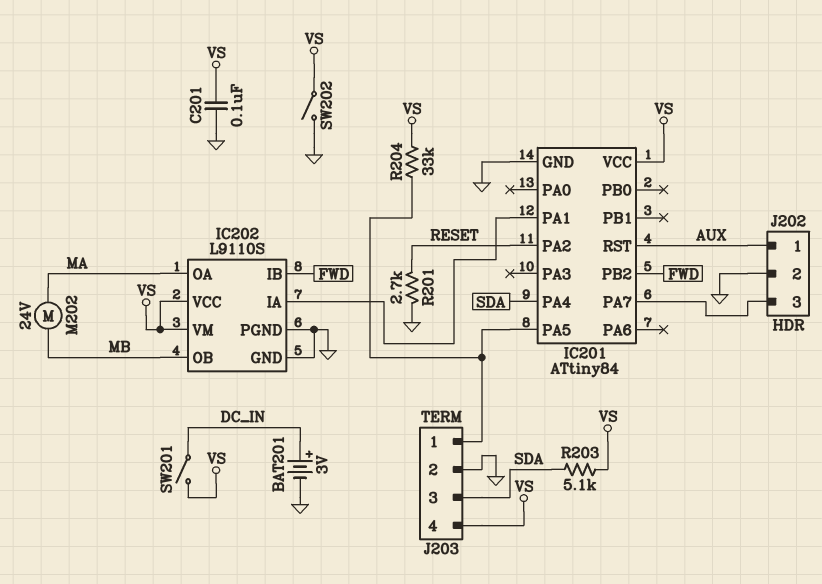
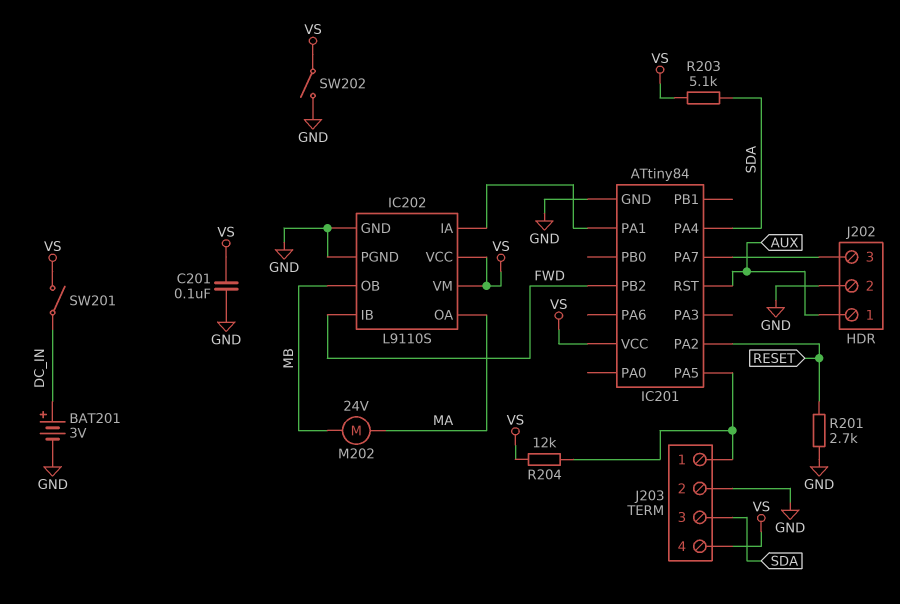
R204: 33k (IC201/PA5, VS) -> 12k (IC201/PA5, VS)

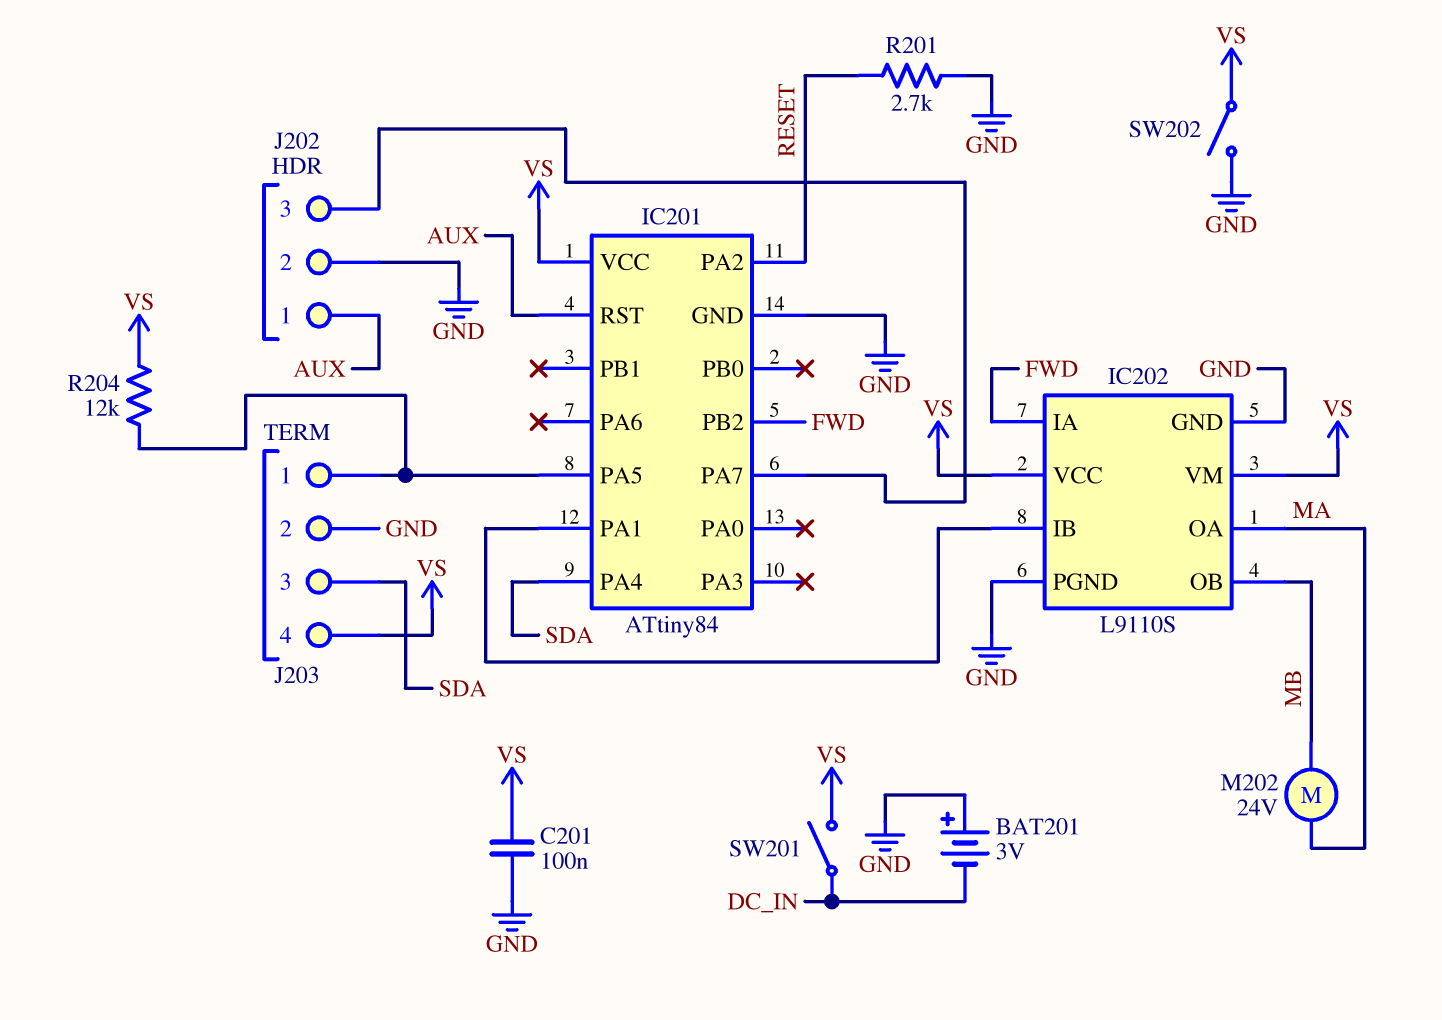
BAT201: 3V (plus DC_IN, minus GND) -> 3V (plus GND, minus DC_IN)
IC202 pin IA: IC201/PA1 -> FWD
IC202 pin IB: FWD -> IC201/PA1
R203: 5.1k (SDA, VS) -> none

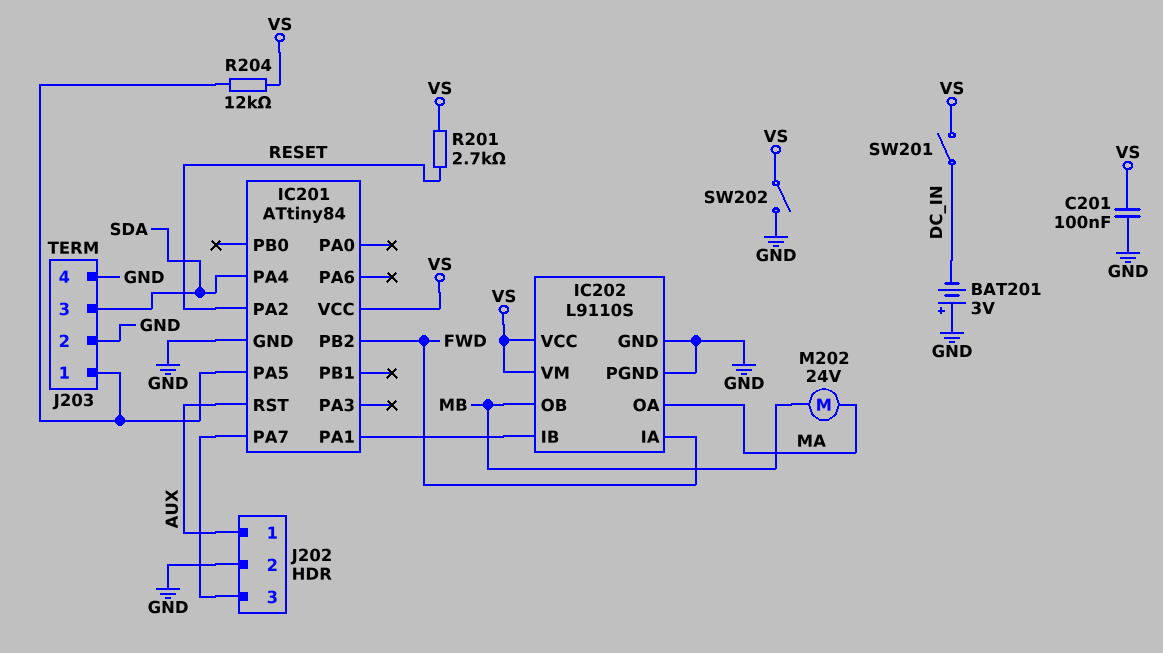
J203 pin 4: VS -> GND
R201: 2.7k (GND, RESET) -> 2.7k (RESET, VS)

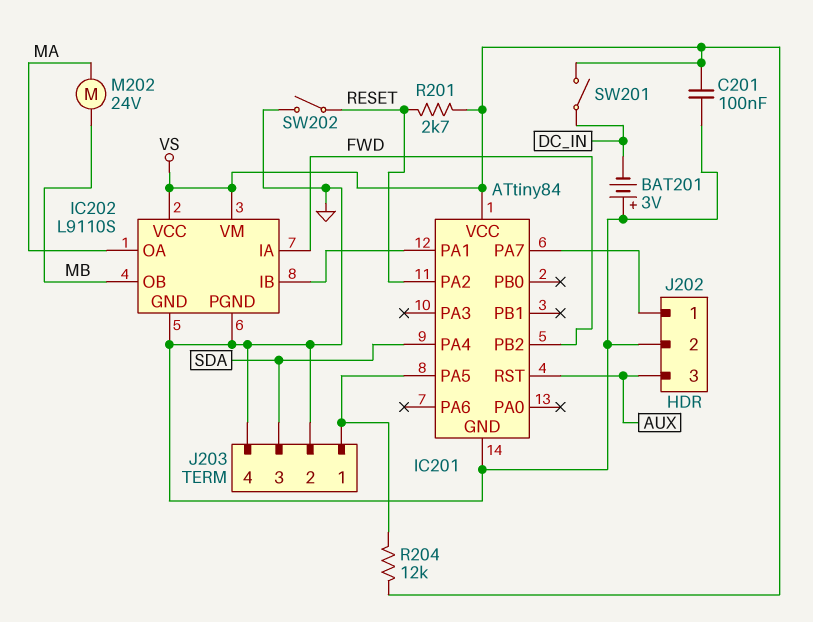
J202 pin 1: AUX -> IC201/PA7
J202 pin 3: IC201/PA7 -> AUX
SW202: switch (GND, VS) -> switch (GND, RESET)

